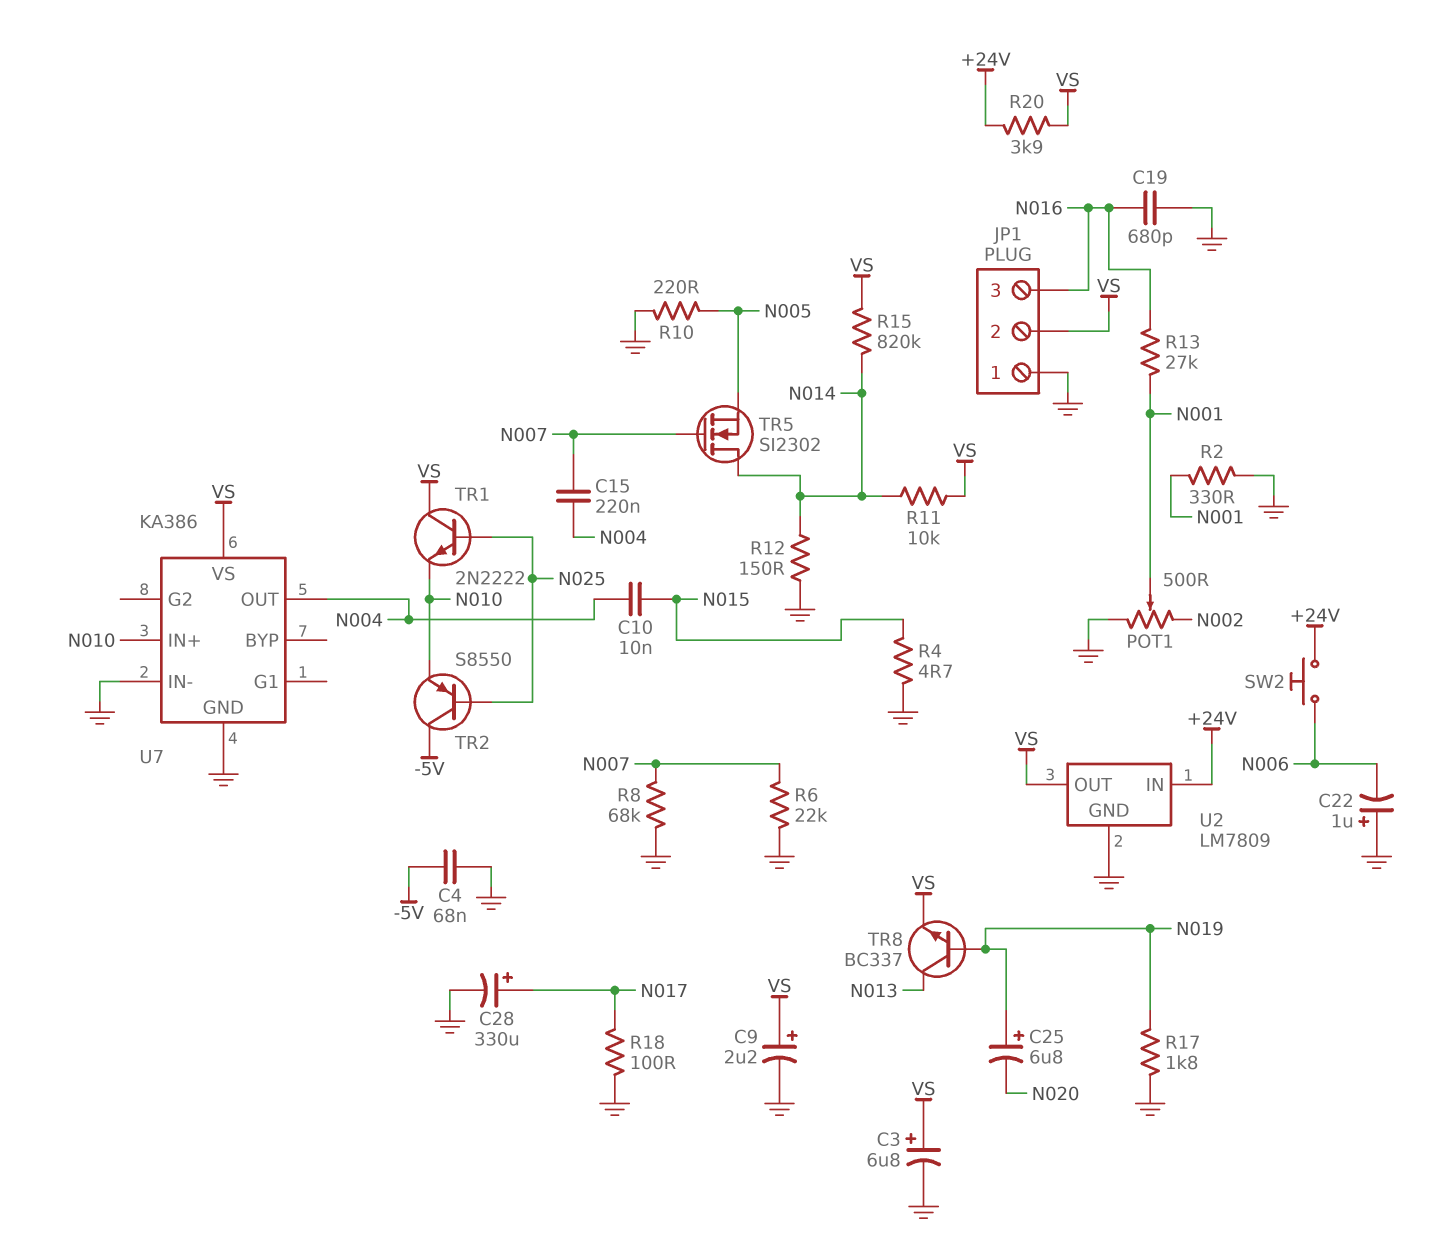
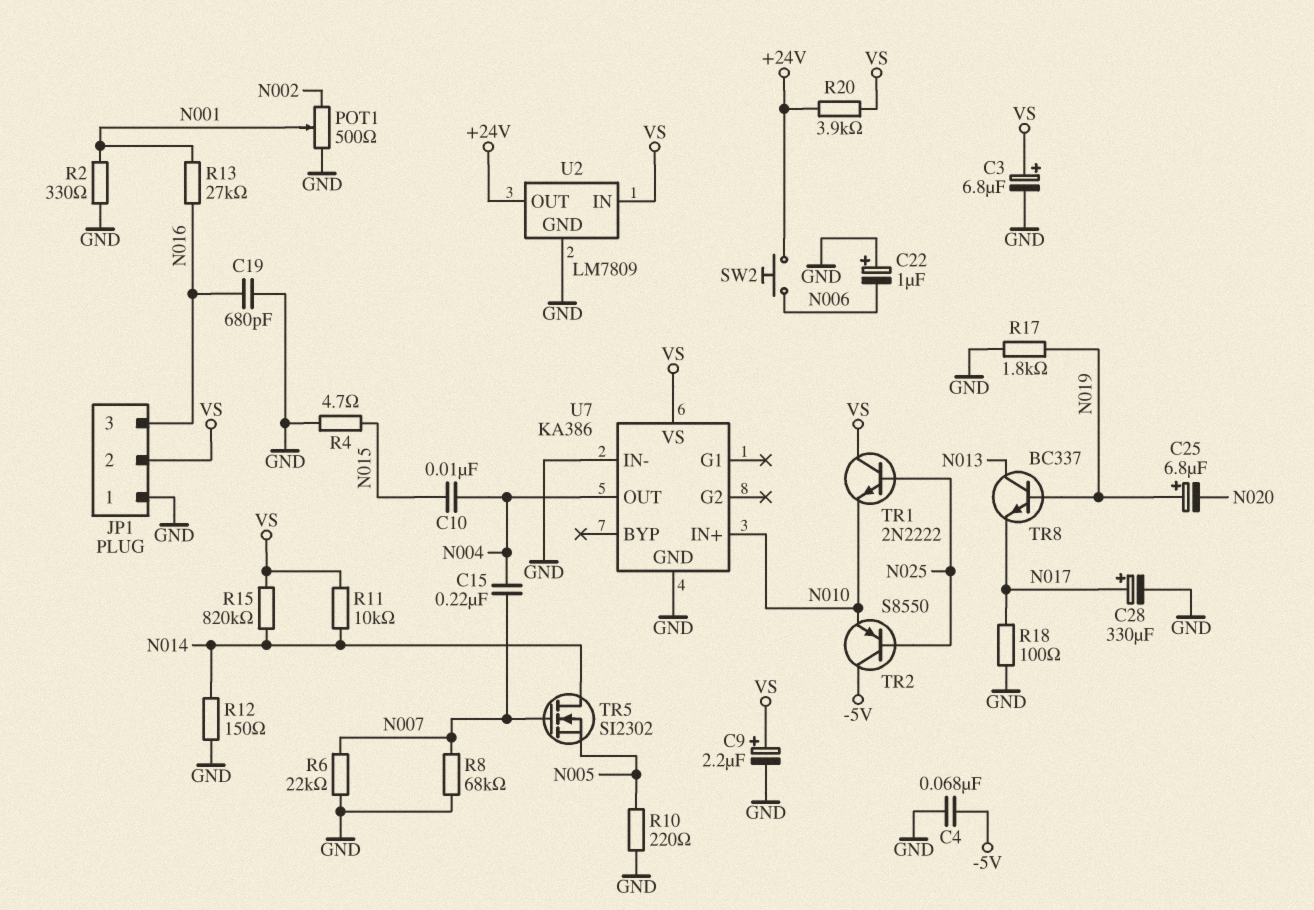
TR8: NPN BC337 (B N019, C N013, E VS) -> NPN BC337 (B N019, C N013, E N017)
U2 pin IN: +24V -> VS
U2 pin OUT: VS -> +24V

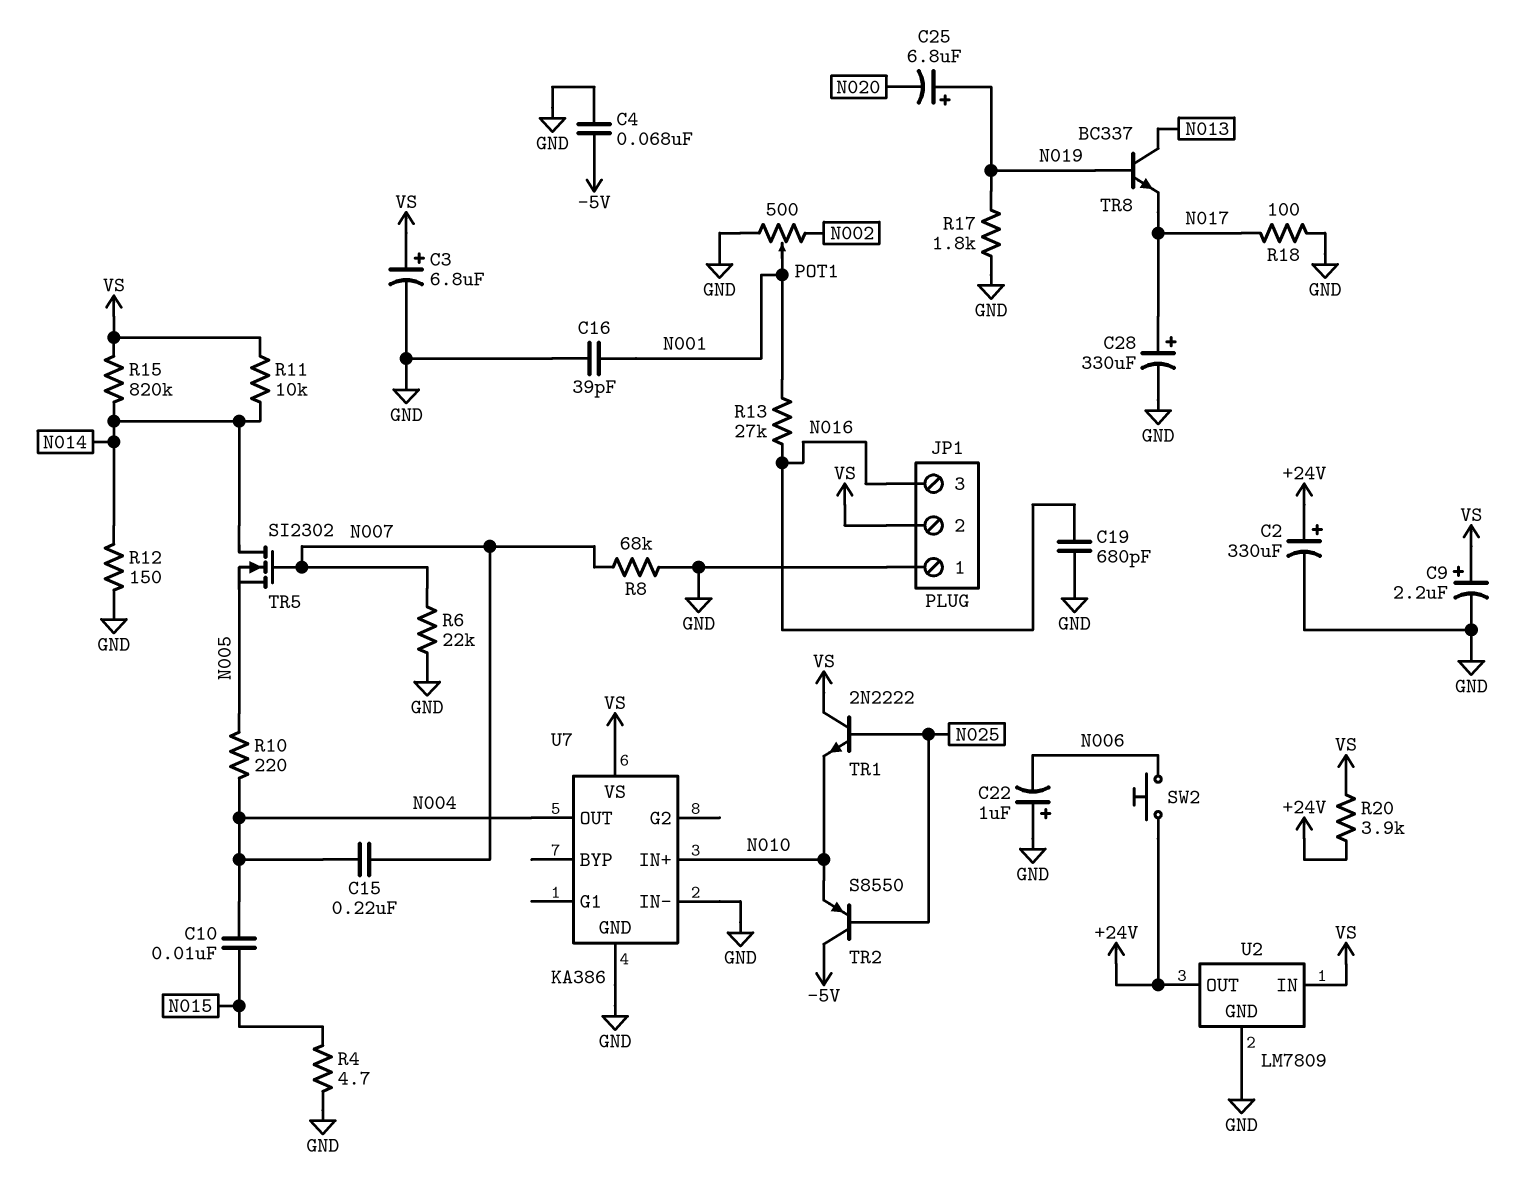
C2: none -> 330uF (plus +24V, minus GND)
C16: none -> 39pF (GND, N001)
R2: 330 (GND, N001) -> none
R10: 220 (GND, N005) -> 220 (N004, N005)

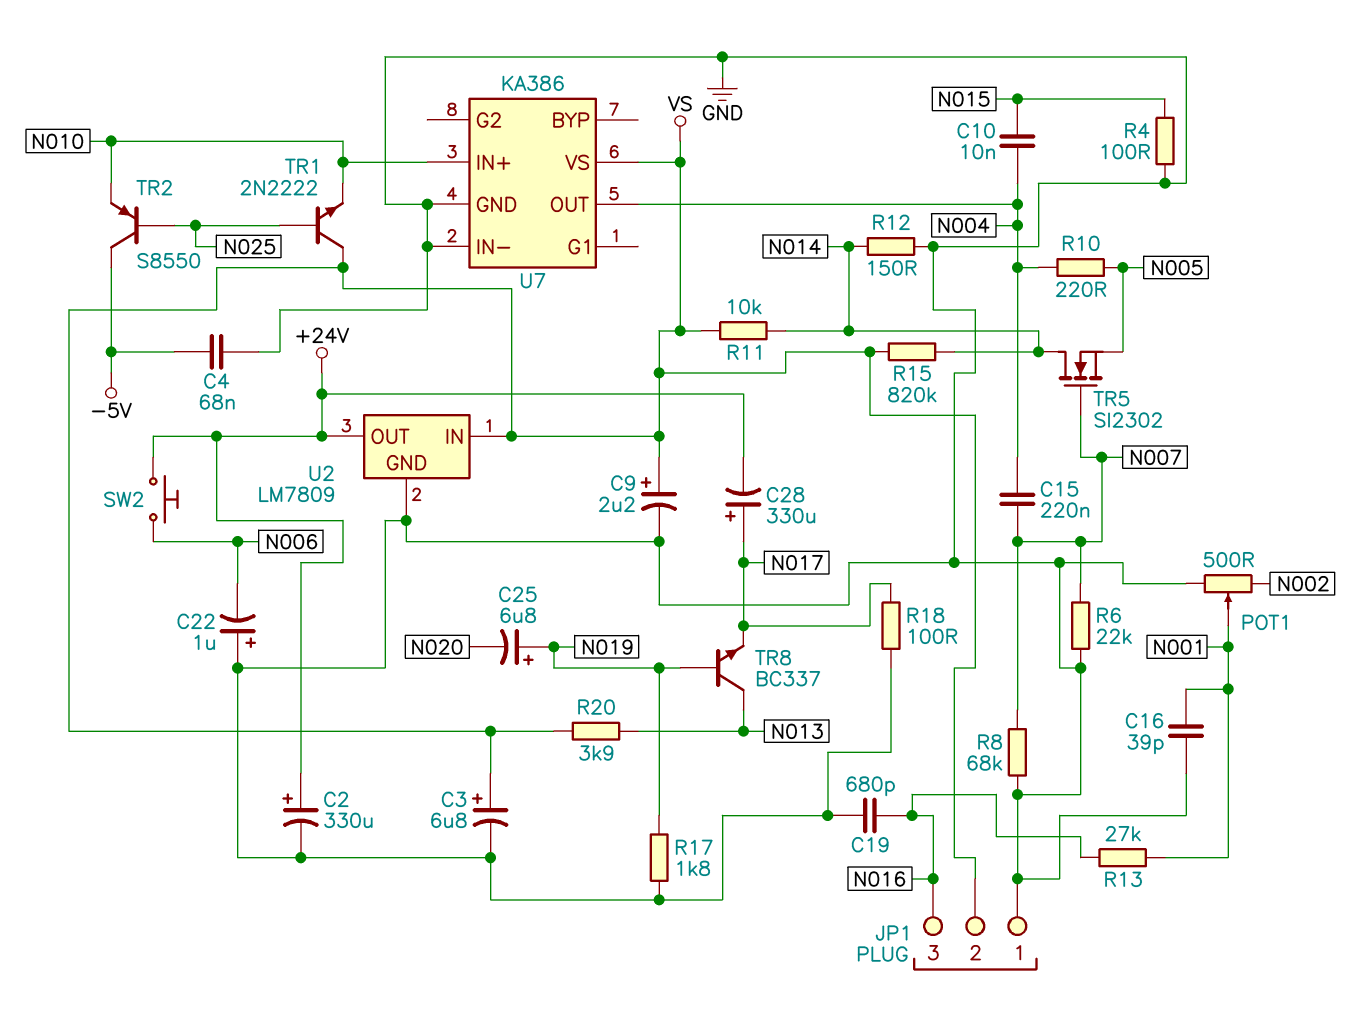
C28: 330uF (plus N017, minus GND) -> 330uF (plus N017, minus +24V)
R4: 4.7 (GND, N015) -> 100 (GND, N015)
R20: 3.9k (+24V, VS) -> 3.9k (N013, VS)

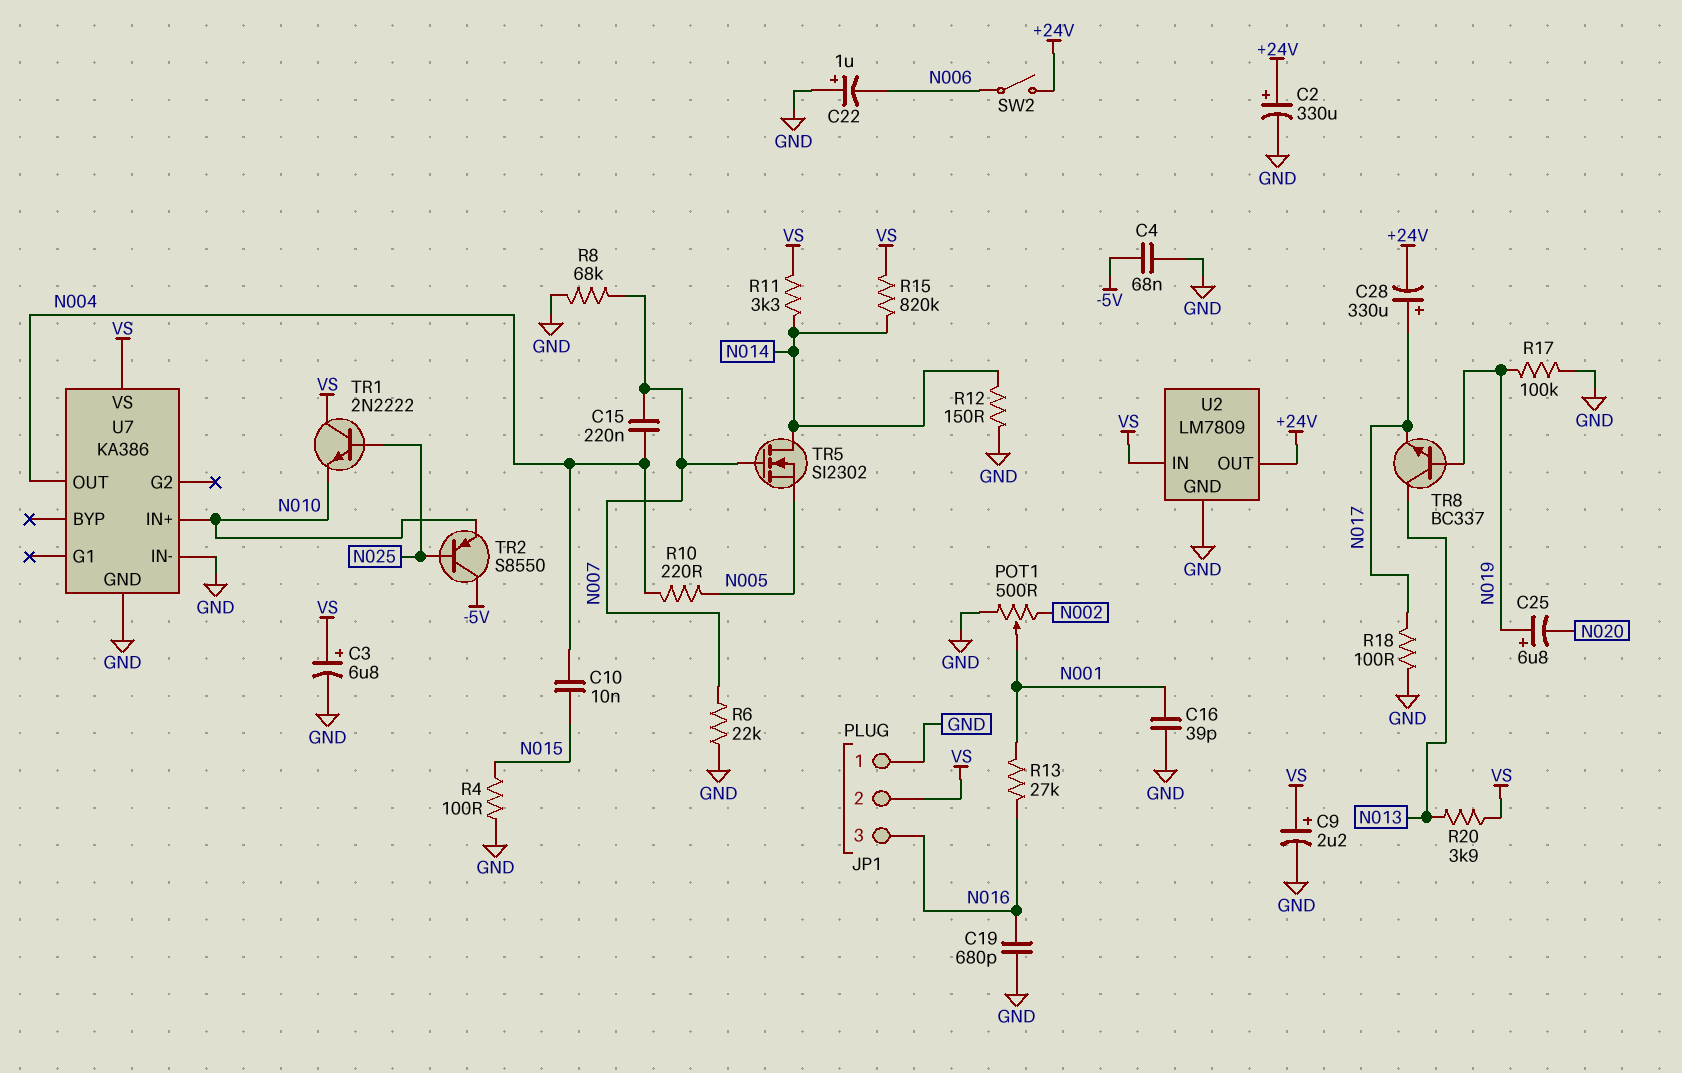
R11: 10k (N014, VS) -> 3.3k (N014, VS)
R17: 1.8k (GND, N019) -> 100k (GND, N019)
SW2: button (+24V, N006) -> switch (+24V, N006)

